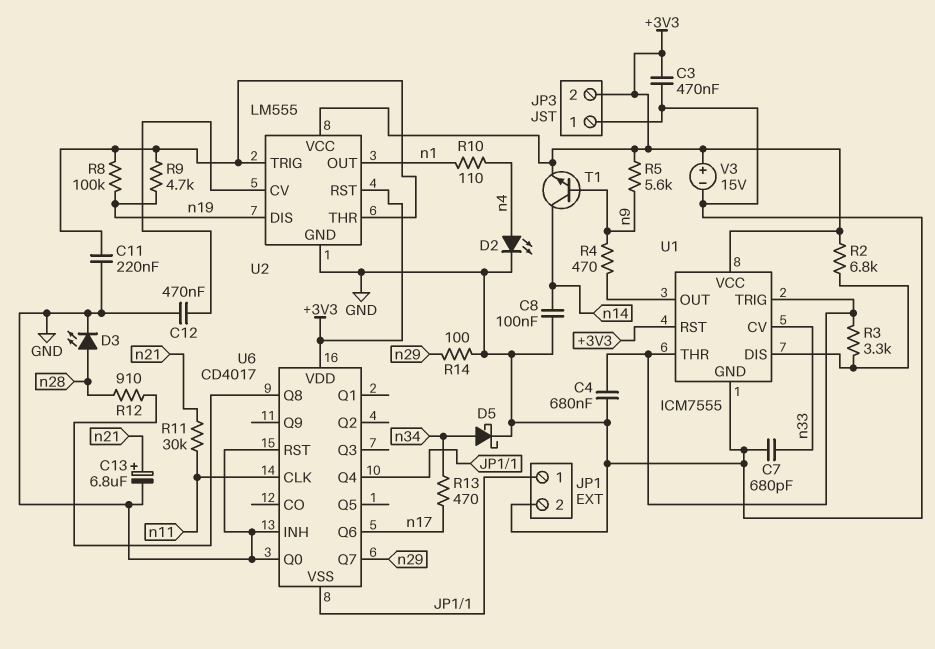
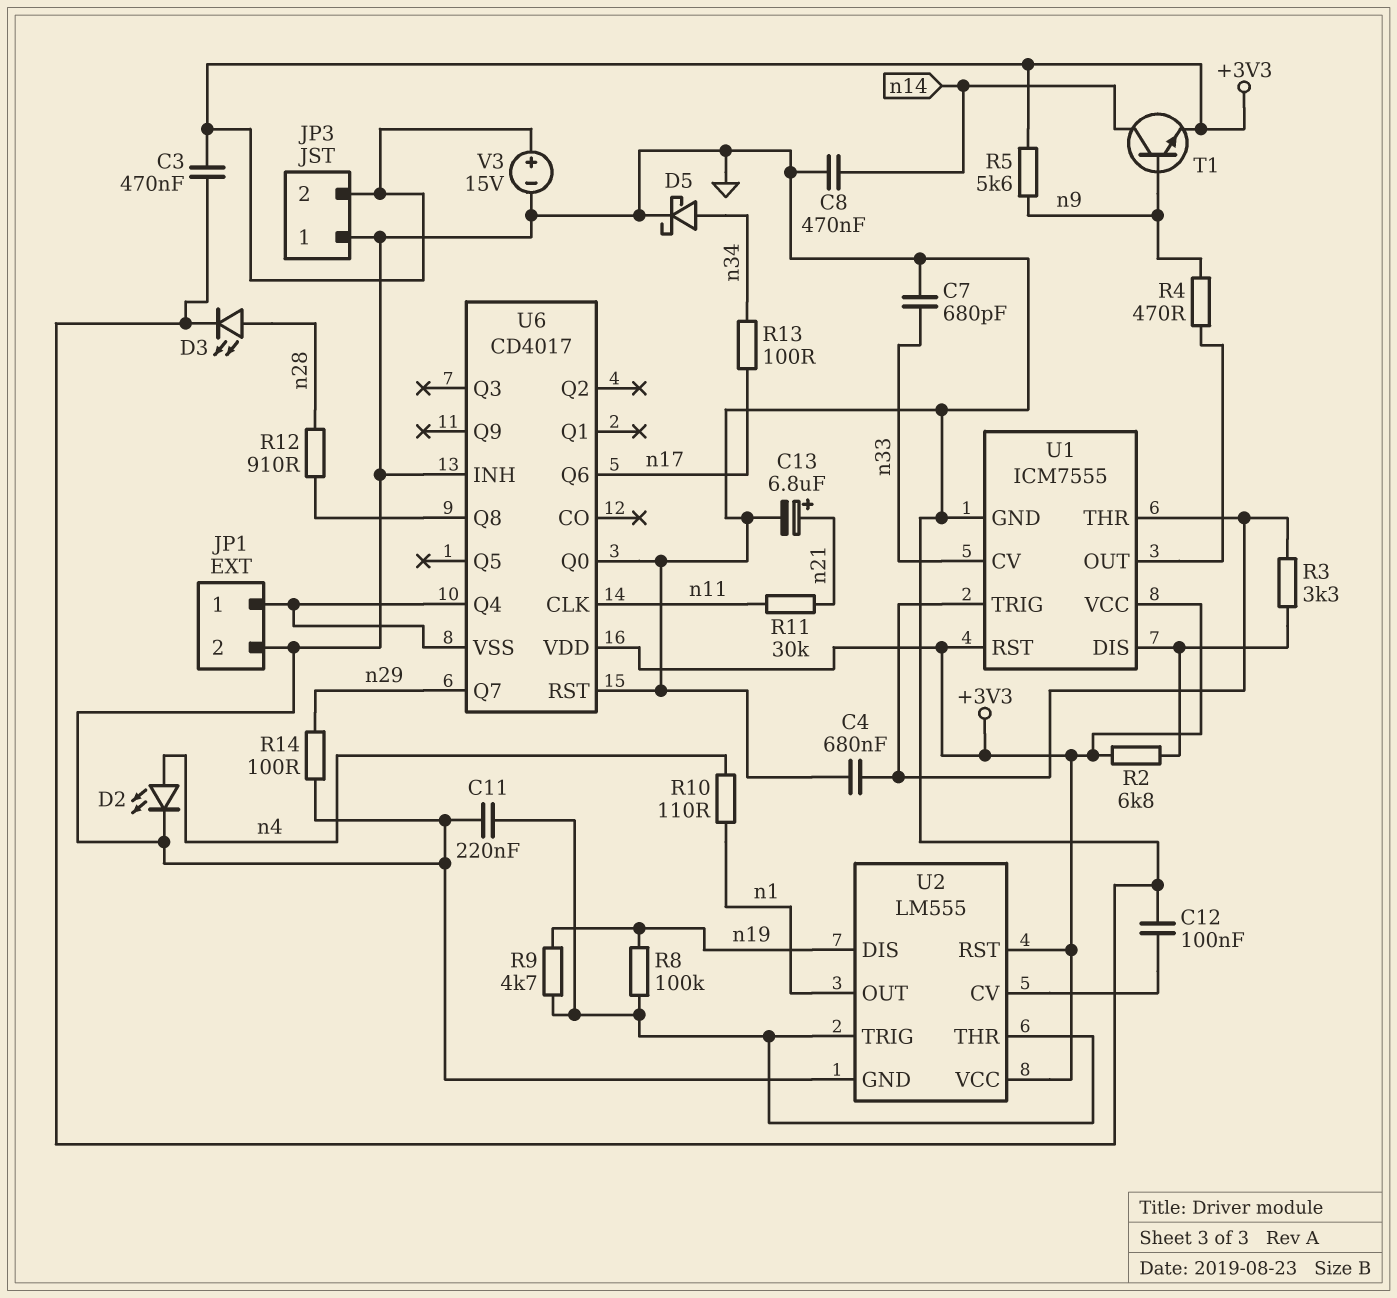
C8: 100nF (GND, n14) -> 470nF (GND, n14)
C12: 470nF (GND, U2/CV) -> 100nF (GND, U2/CV)
R13: 470 (n17, n34) -> 100 (n17, n34)

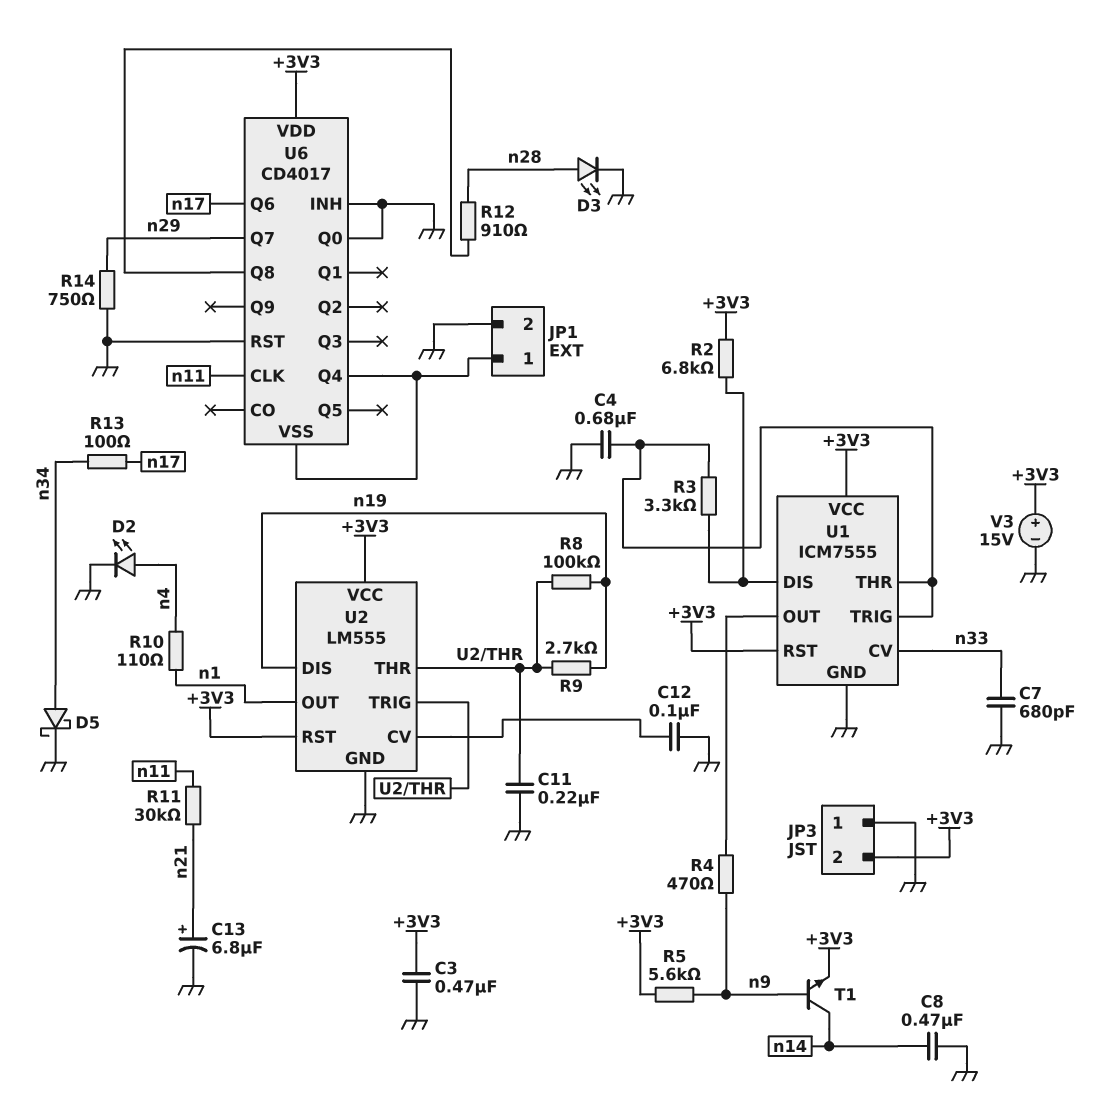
R9: 4.7k (U2/THR, n19) -> 2.7k (U2/THR, n19)
R14: 100 (GND, n29) -> 750 (GND, n29)

